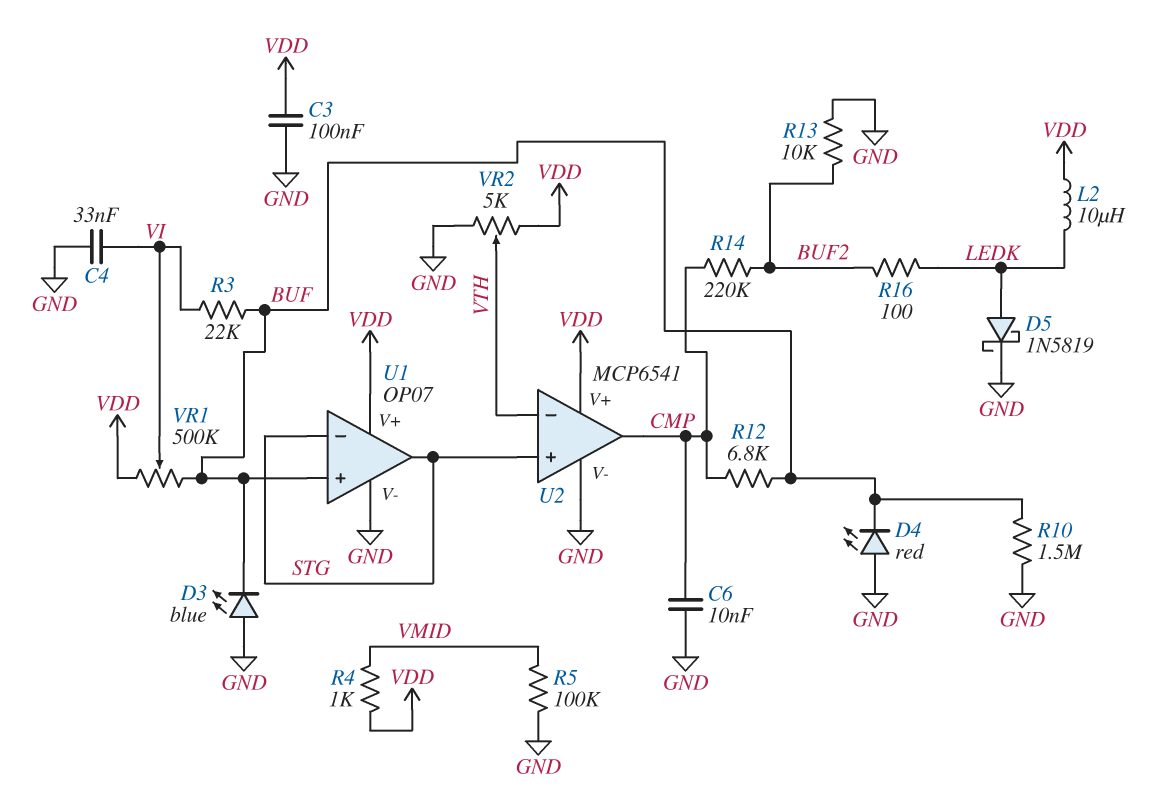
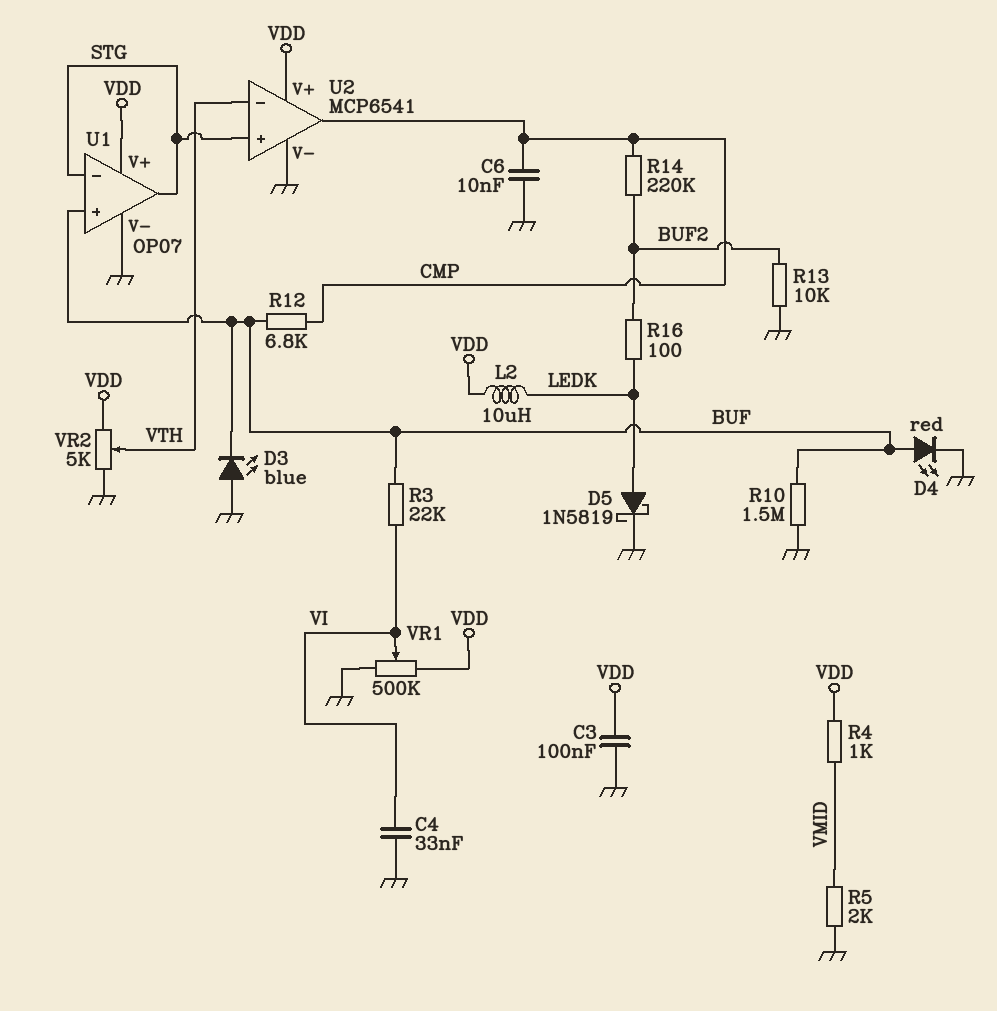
D4: LED red (A GND, K BUF) -> LED red (A BUF, K GND)
R5: 100k (GND, VMID) -> 2k (GND, VMID)
VR1: 500k (BUF, VDD, wiper VI) -> 500k (GND, VDD, wiper VI)

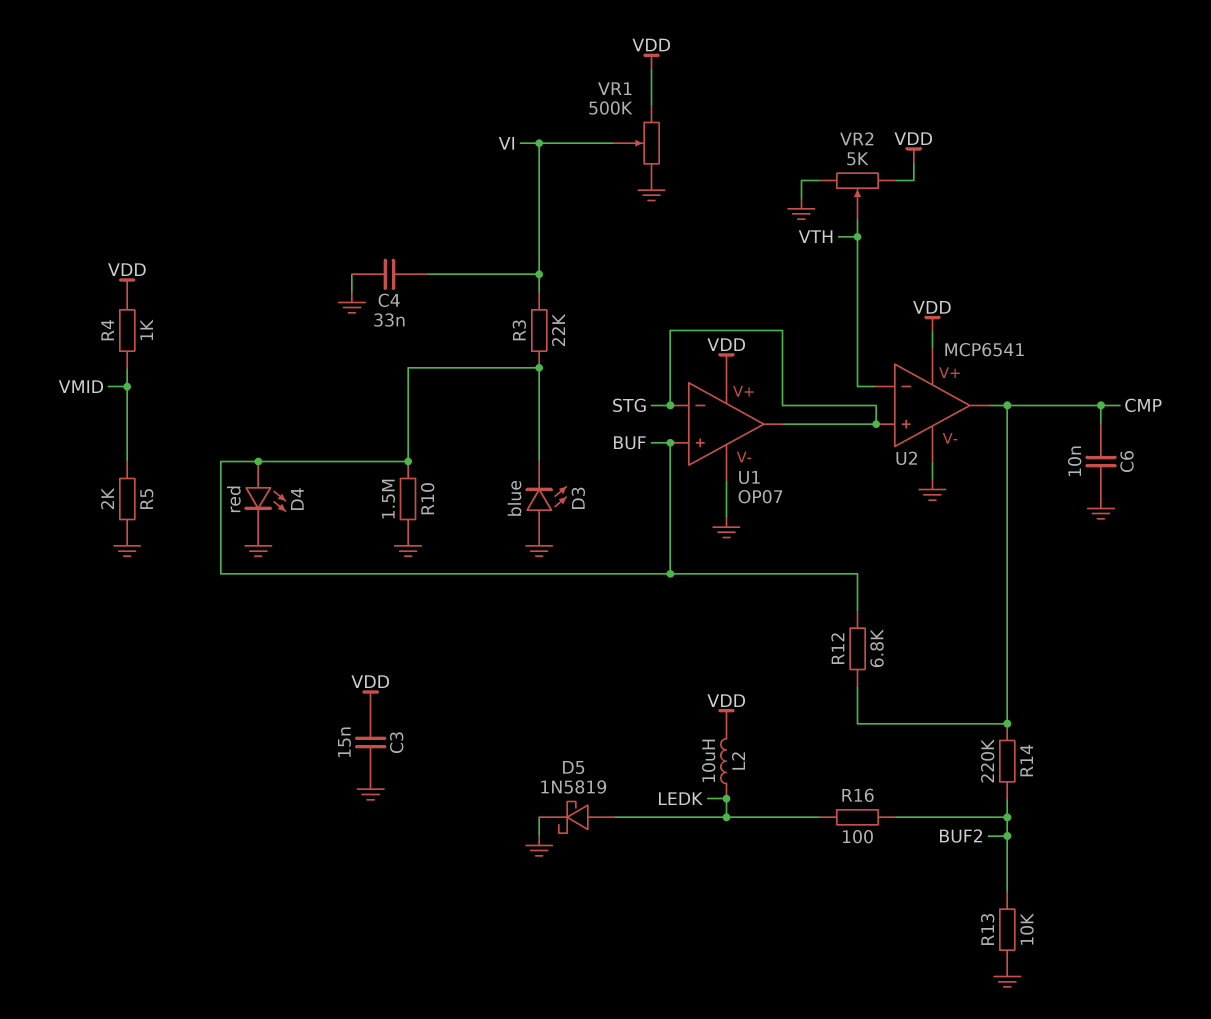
C3: 100nF (GND, VDD) -> 15nF (GND, VDD)

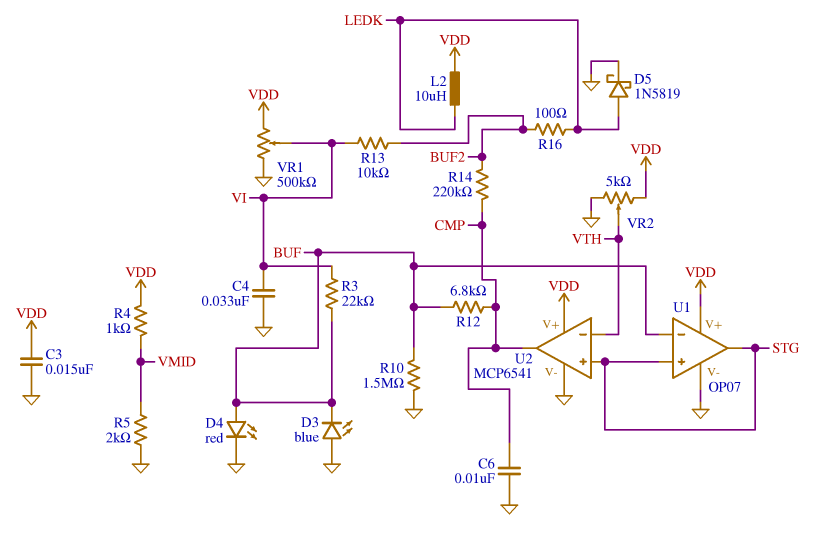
R13: 10k (BUF2, GND) -> 10k (BUF2, VI)
U1 pin in+: BUF -> STG
U1 pin in-: STG -> BUF

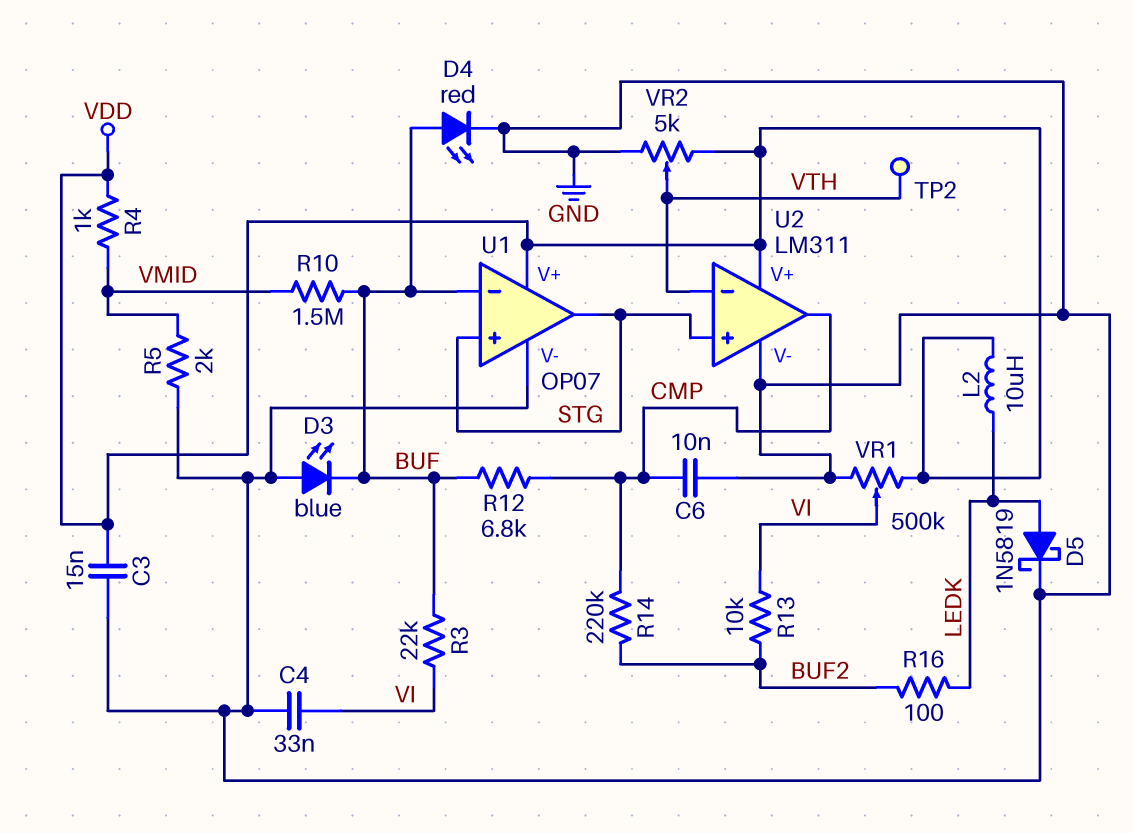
R10: 1.5M (BUF, GND) -> 1.5M (BUF, VMID)
TP2: none -> test point (VTH)
U2: MCP6541 -> LM311

